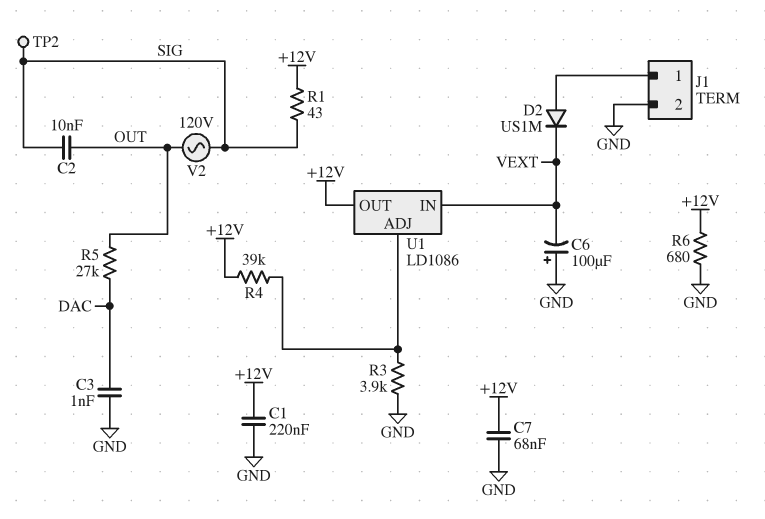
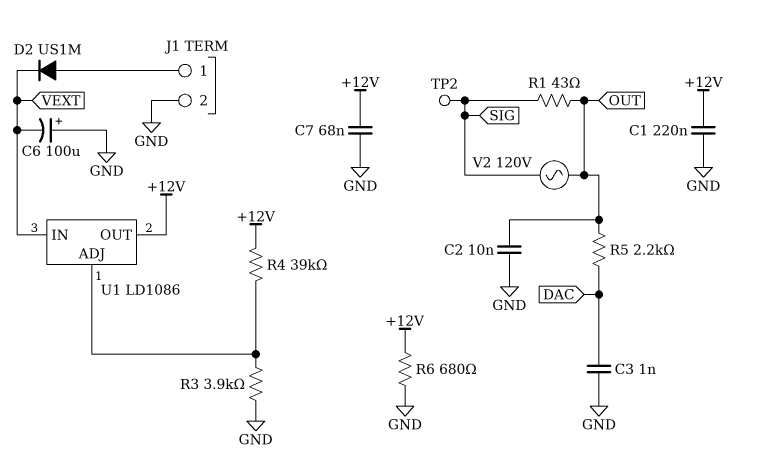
C2: 10nF (OUT, SIG) -> 10nF (GND, OUT)
R1: 43 (+12V, SIG) -> 43 (OUT, SIG)
R5: 27k (DAC, OUT) -> 2.2k (DAC, OUT)

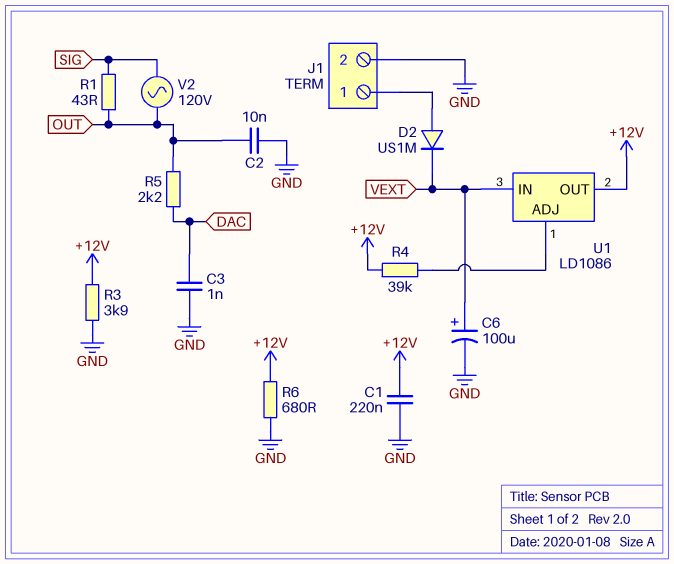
C6: 100uF (plus GND, minus VEXT) -> 100uF (plus VEXT, minus GND)
C7: 68nF (+12V, GND) -> none
R3: 3.9k (GND, U1/ADJ) -> 3.9k (+12V, GND)
TP2: test point (SIG) -> none

